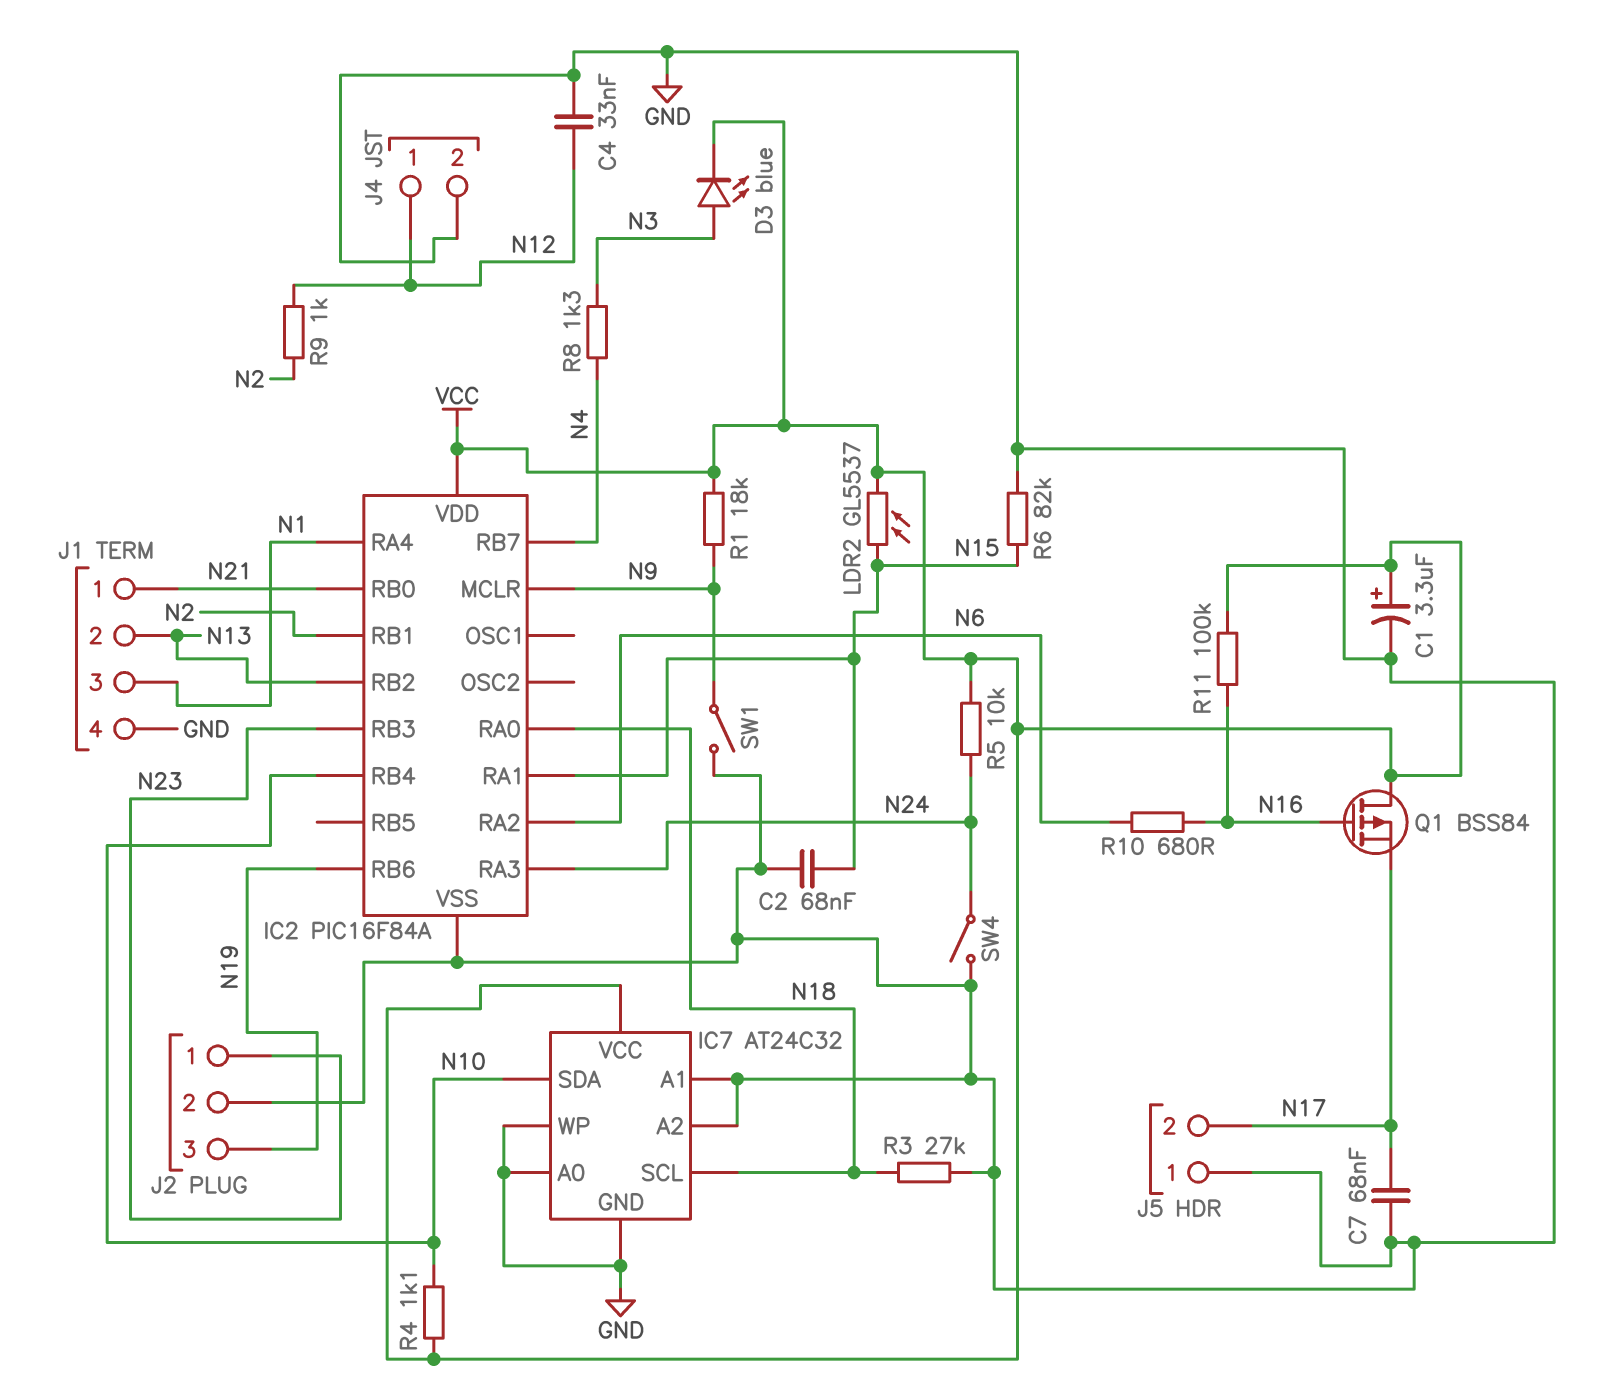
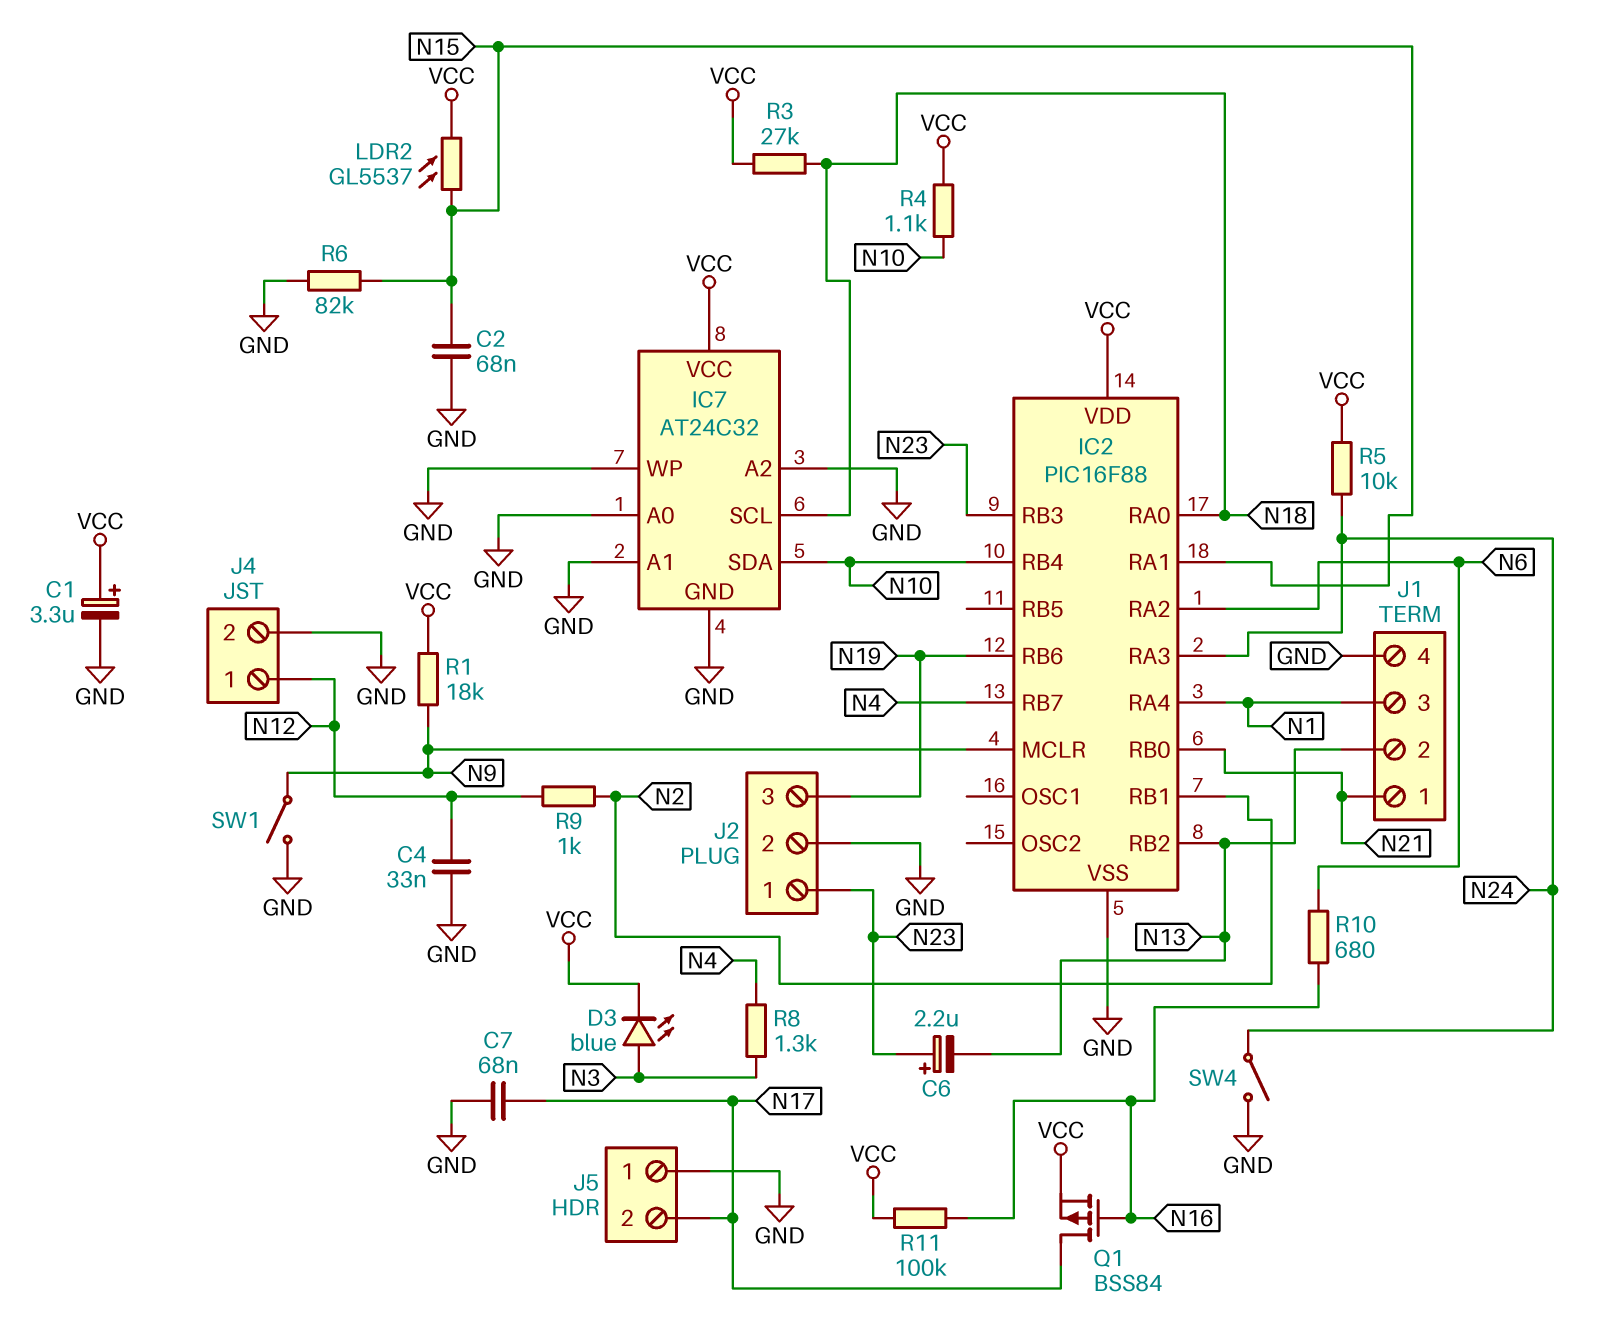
C6: none -> 2.2uF (plus N23, minus N13)
IC2: PIC16F84A -> PIC16F88
Q1: PMOS BSS84 (G N16, D VCC, S N17) -> PMOS BSS84 (G N16, D N17, S VCC)
R3: 27k (GND, N18) -> 27k (N18, VCC)

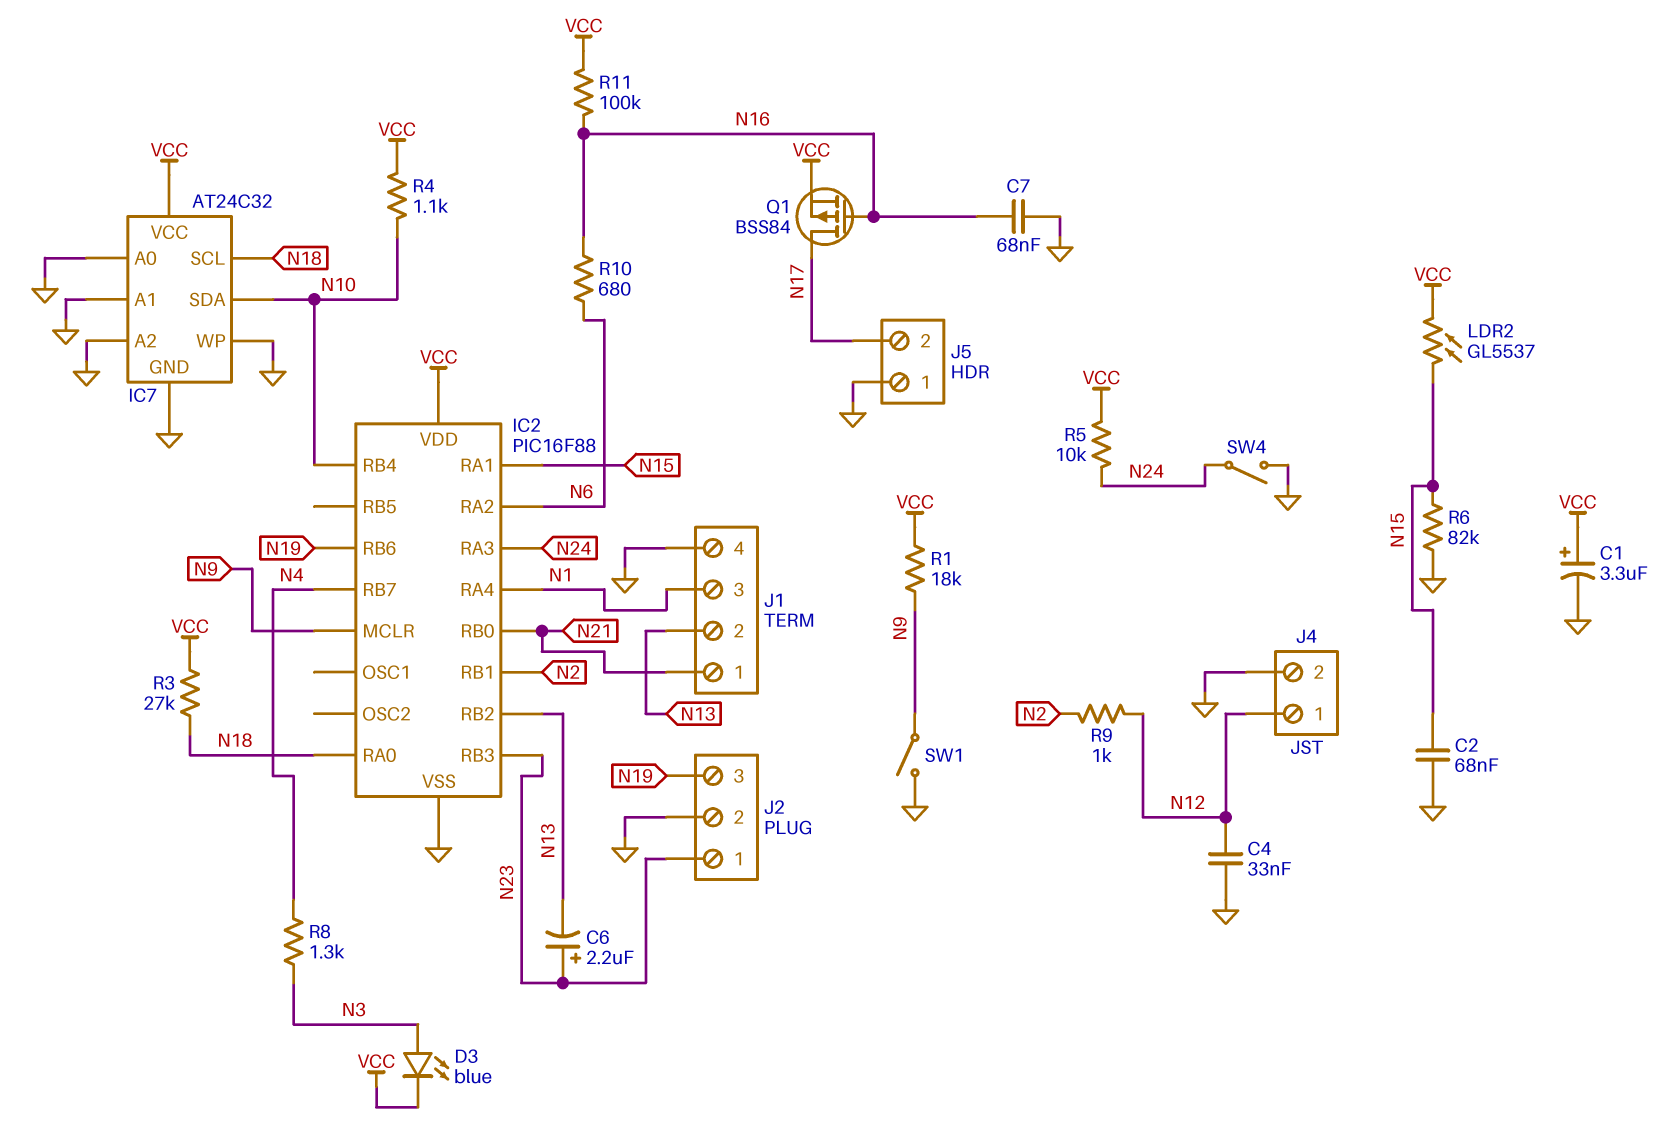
C7: 68nF (GND, N17) -> 68nF (GND, N16)

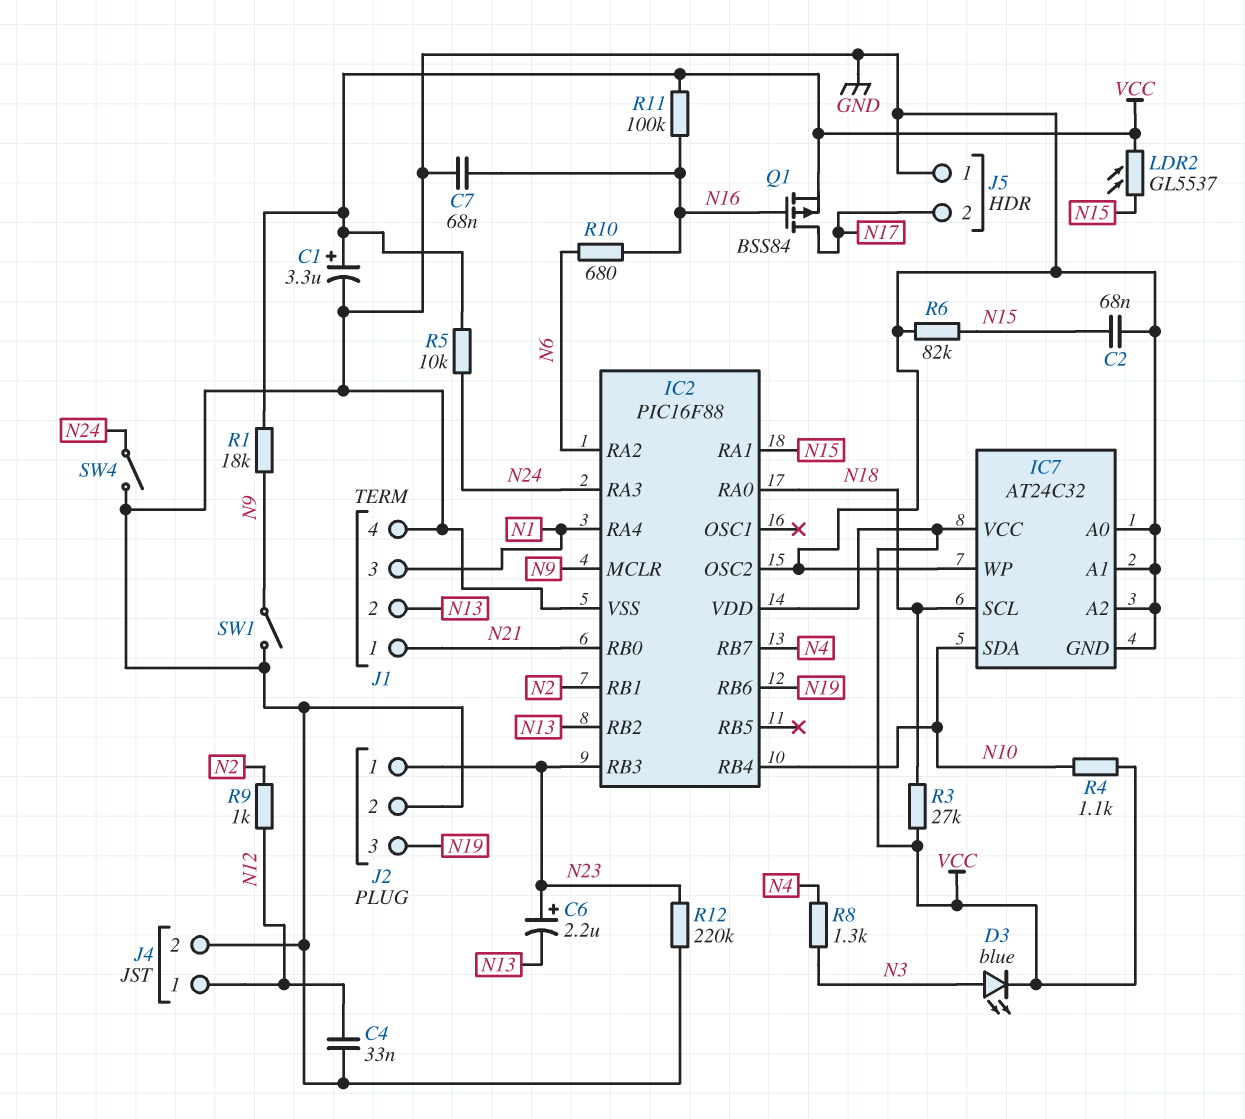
IC2 pin OSC2: none -> GND
R12: none -> 220k (GND, N23)

